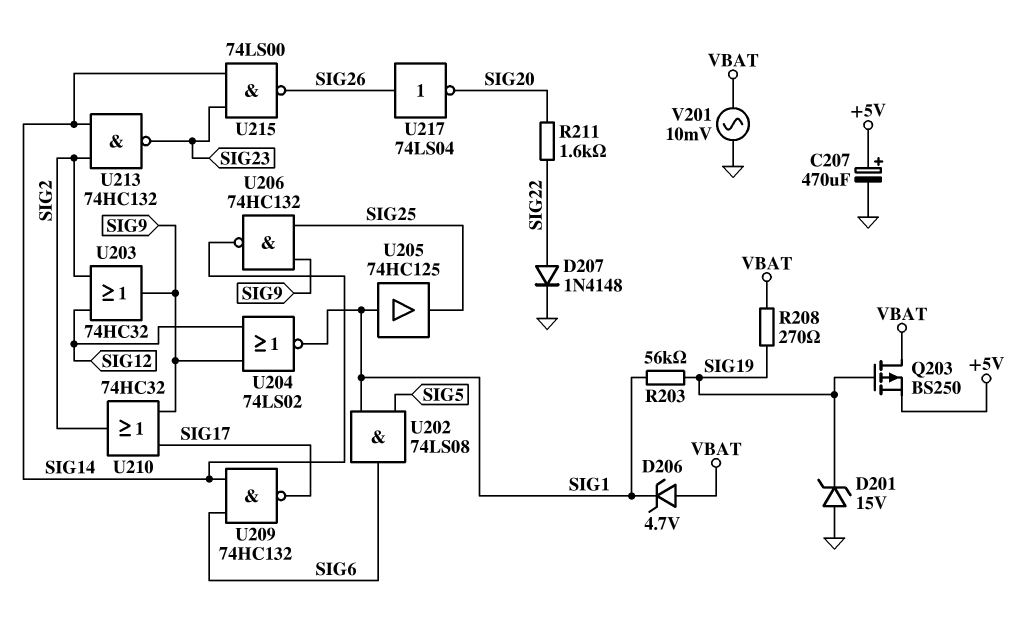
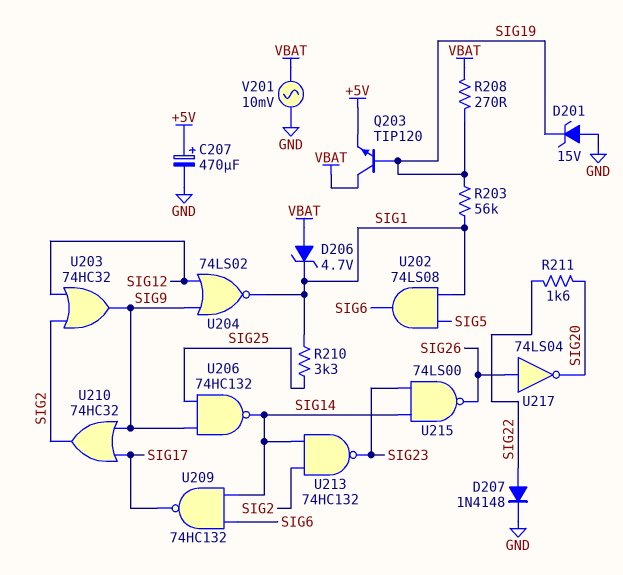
Q203: PMOS BS250 (G SIG19, D VBAT, S +5V) -> NPN TIP120 (B SIG19, C VBAT, E +5V)
R210: none -> 3.3k (SIG1, SIG25)
U205: buffer 74HC125 (in SIG1, out SIG25) -> none

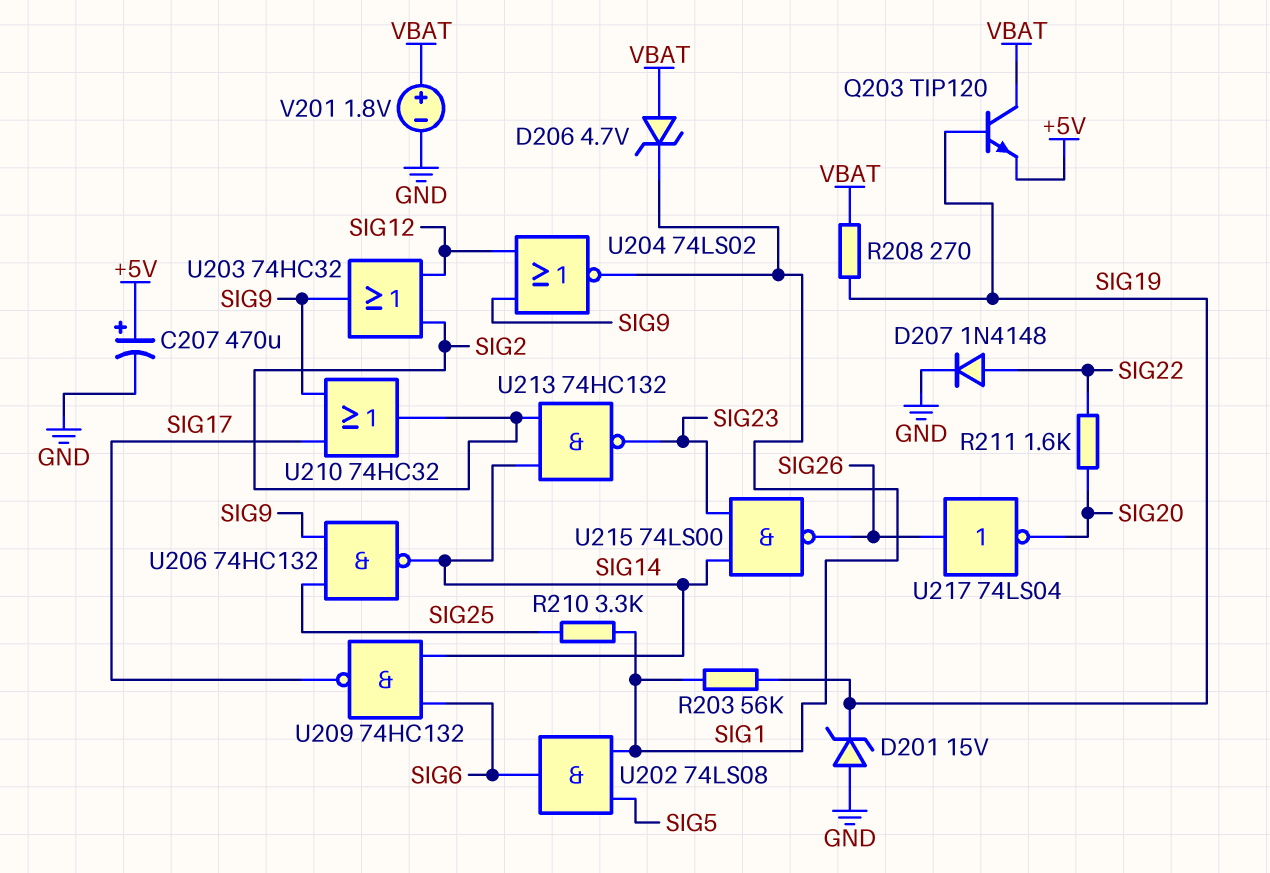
V201: AC 10mV (GND, VBAT) -> 1.8V (plus VBAT, minus GND)

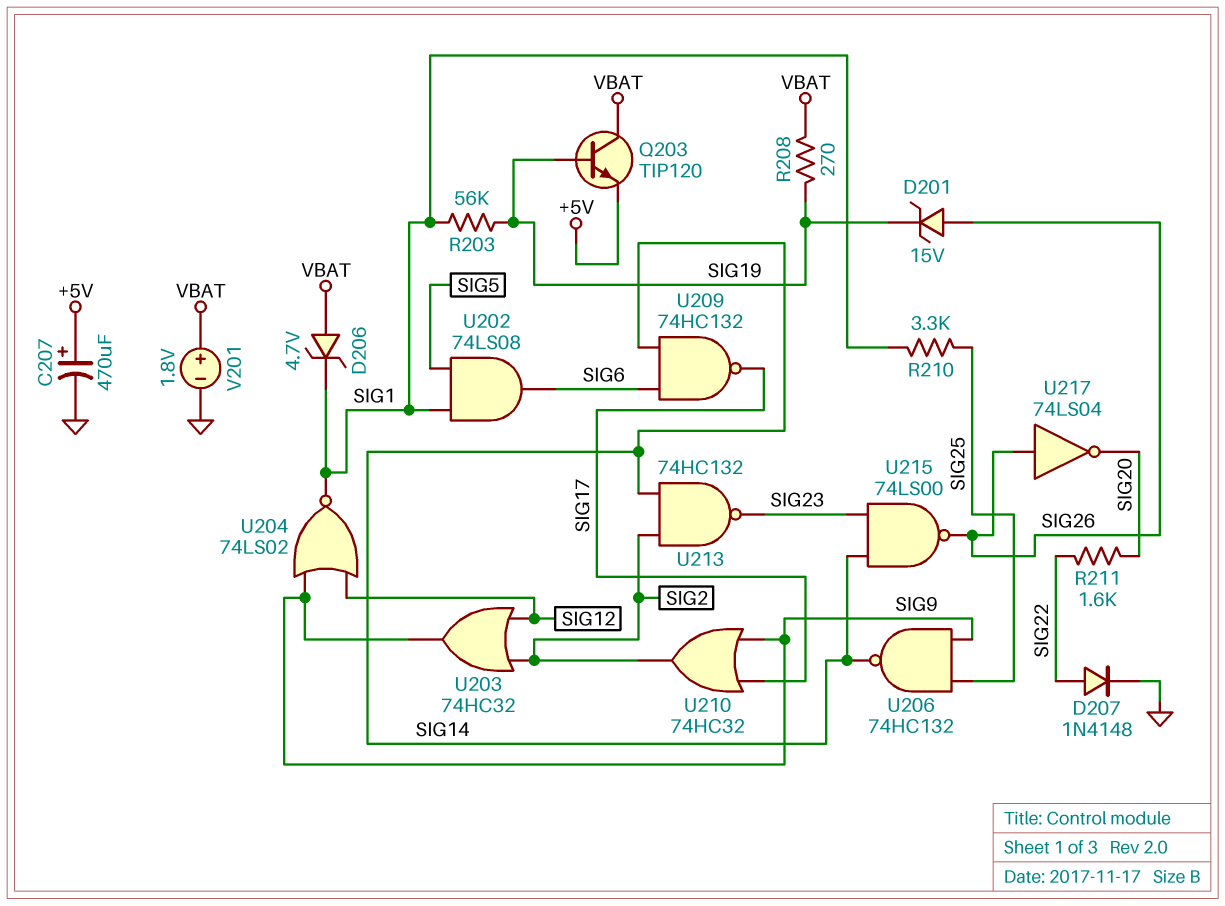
D201: zener 15V (A GND, K SIG19) -> zener 15V (A SIG26, K SIG19)

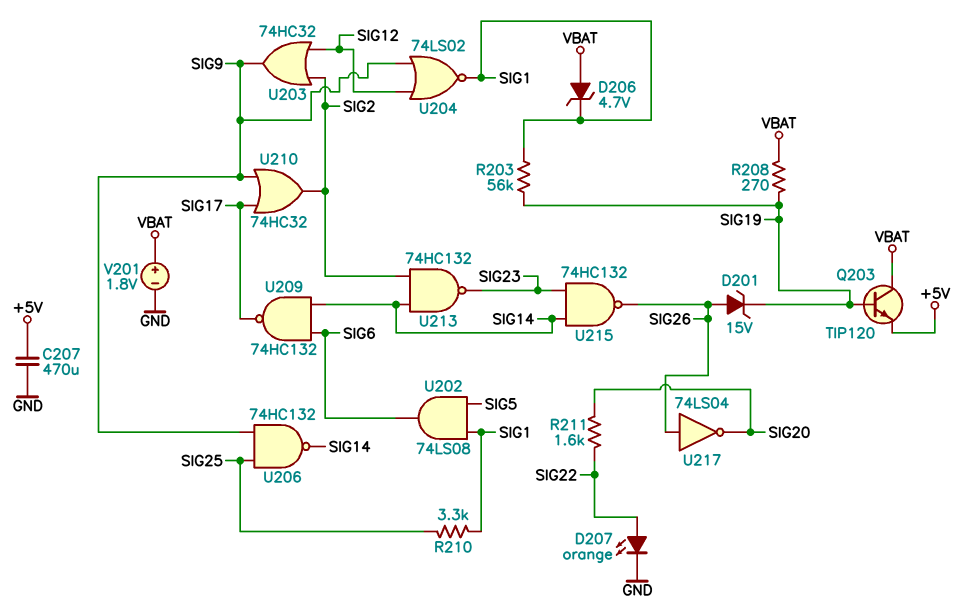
C207: 470uF (plus +5V, minus GND) -> 470uF (+5V, GND)
D207: diode 1N4148 (A SIG22, K GND) -> LED orange (A SIG22, K GND)
U215: NAND 74LS00 (in SIG14, in SIG23, out SIG26) -> NAND 74HC132 (in SIG14, in SIG23, out SIG26)

